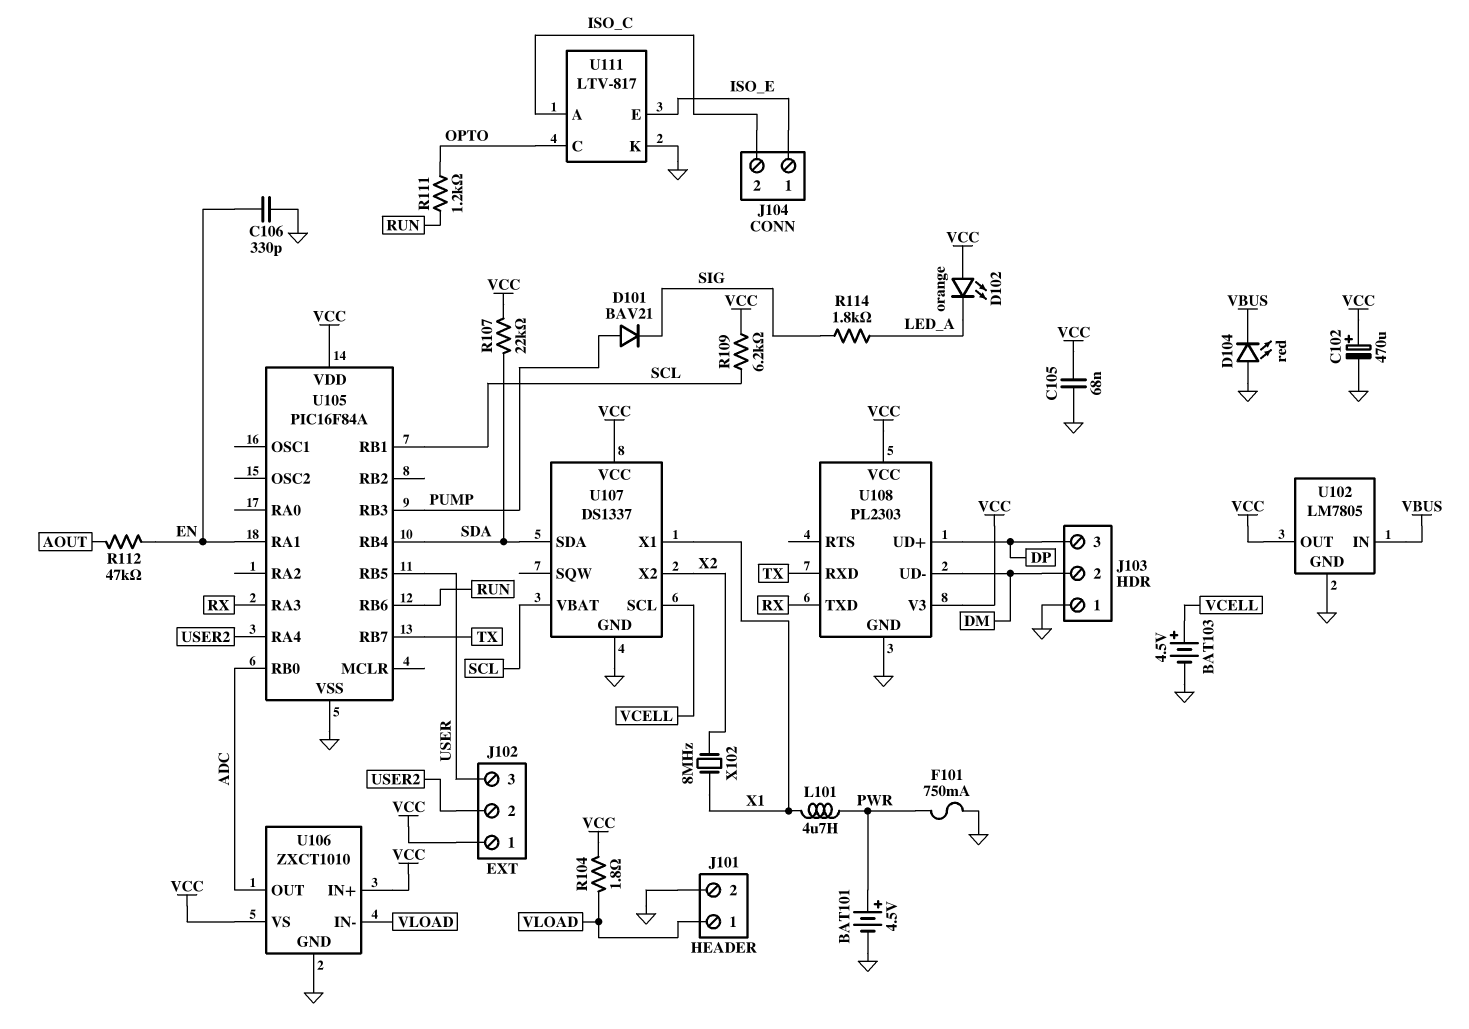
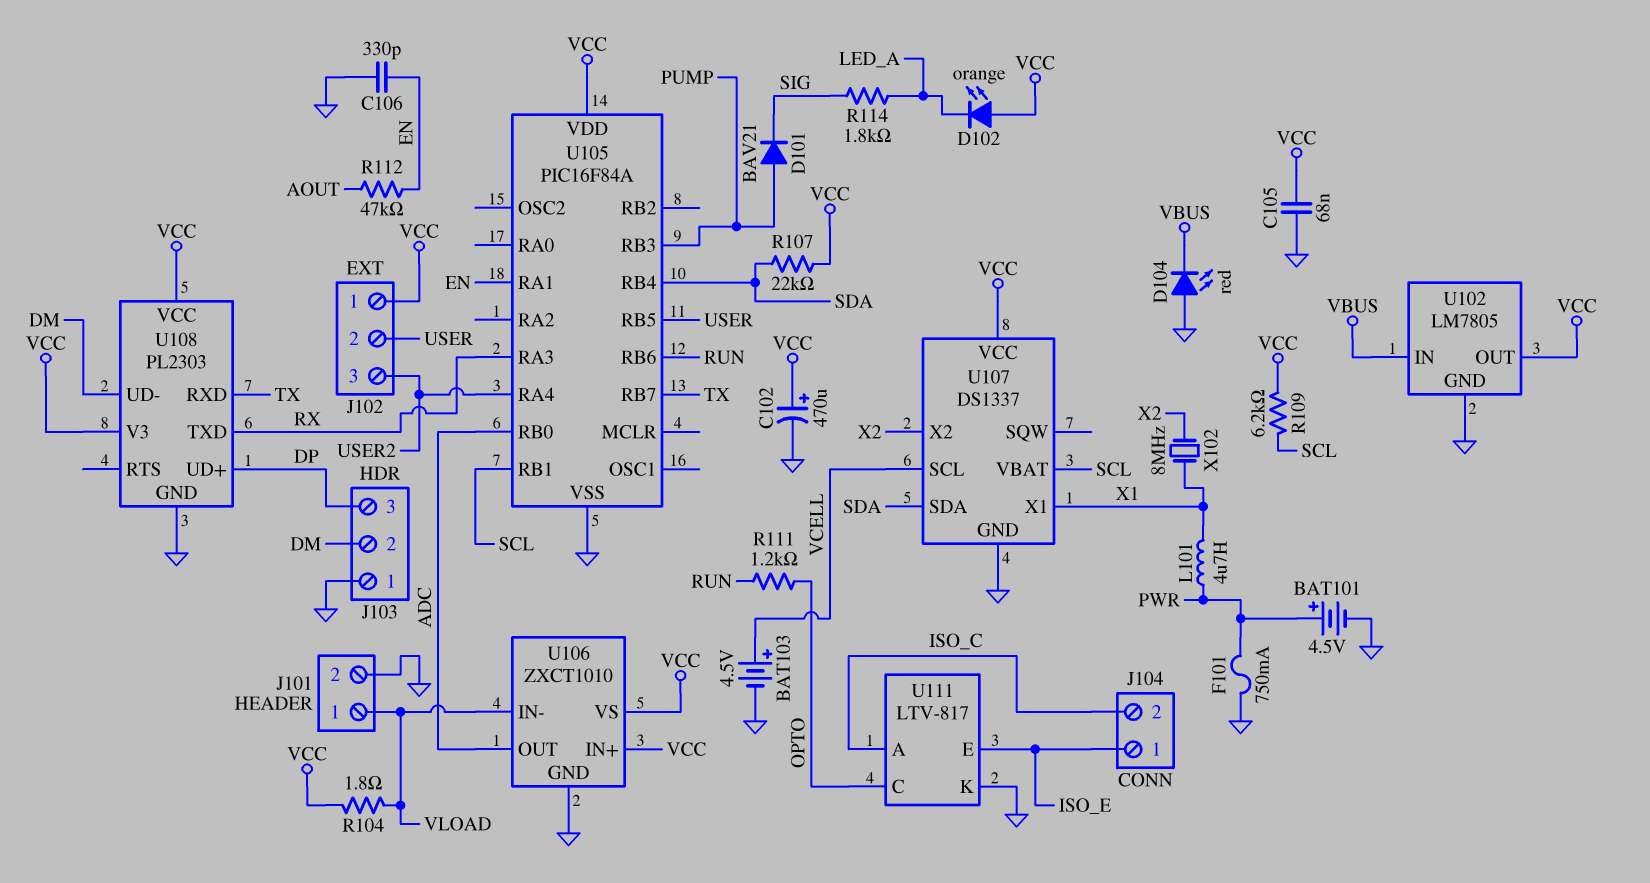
J102 pin 2: USER2 -> USER
J102 pin 3: USER -> USER2

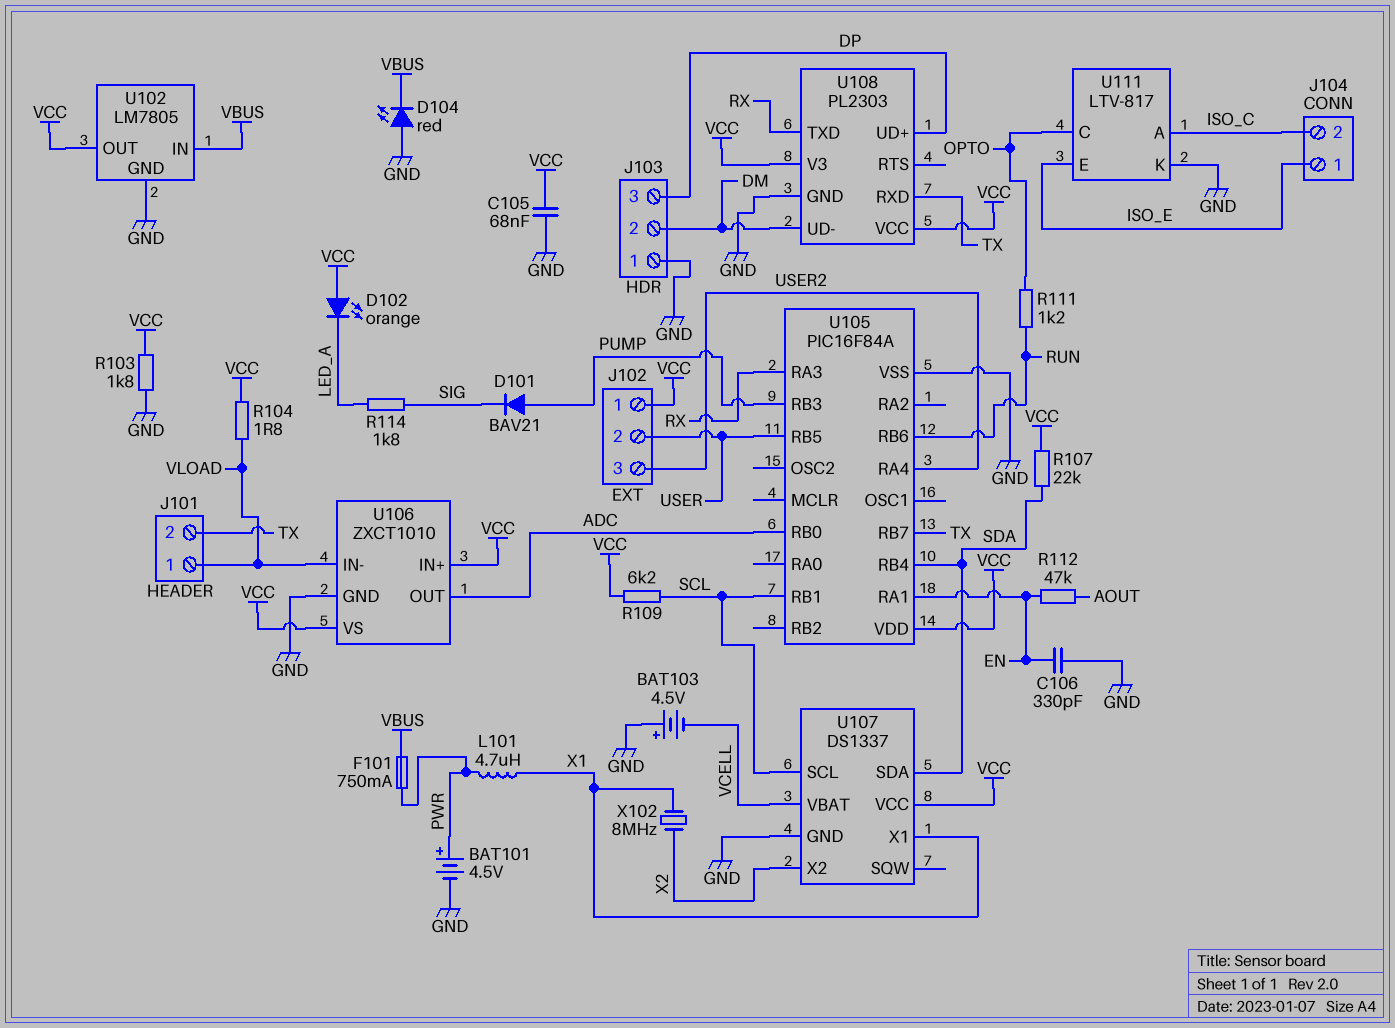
BAT103: 4.5V (plus VCELL, minus GND) -> 4.5V (plus GND, minus VCELL)
C102: 470uF (plus VCC, minus GND) -> none
F101: 750mA (GND, PWR) -> 750mA (PWR, VBUS)
J101 pin 2: GND -> TX
R103: none -> 1.8k (GND, VCC)
U107 pin SCL: VCELL -> SCL
U107 pin VBAT: SCL -> VCELL

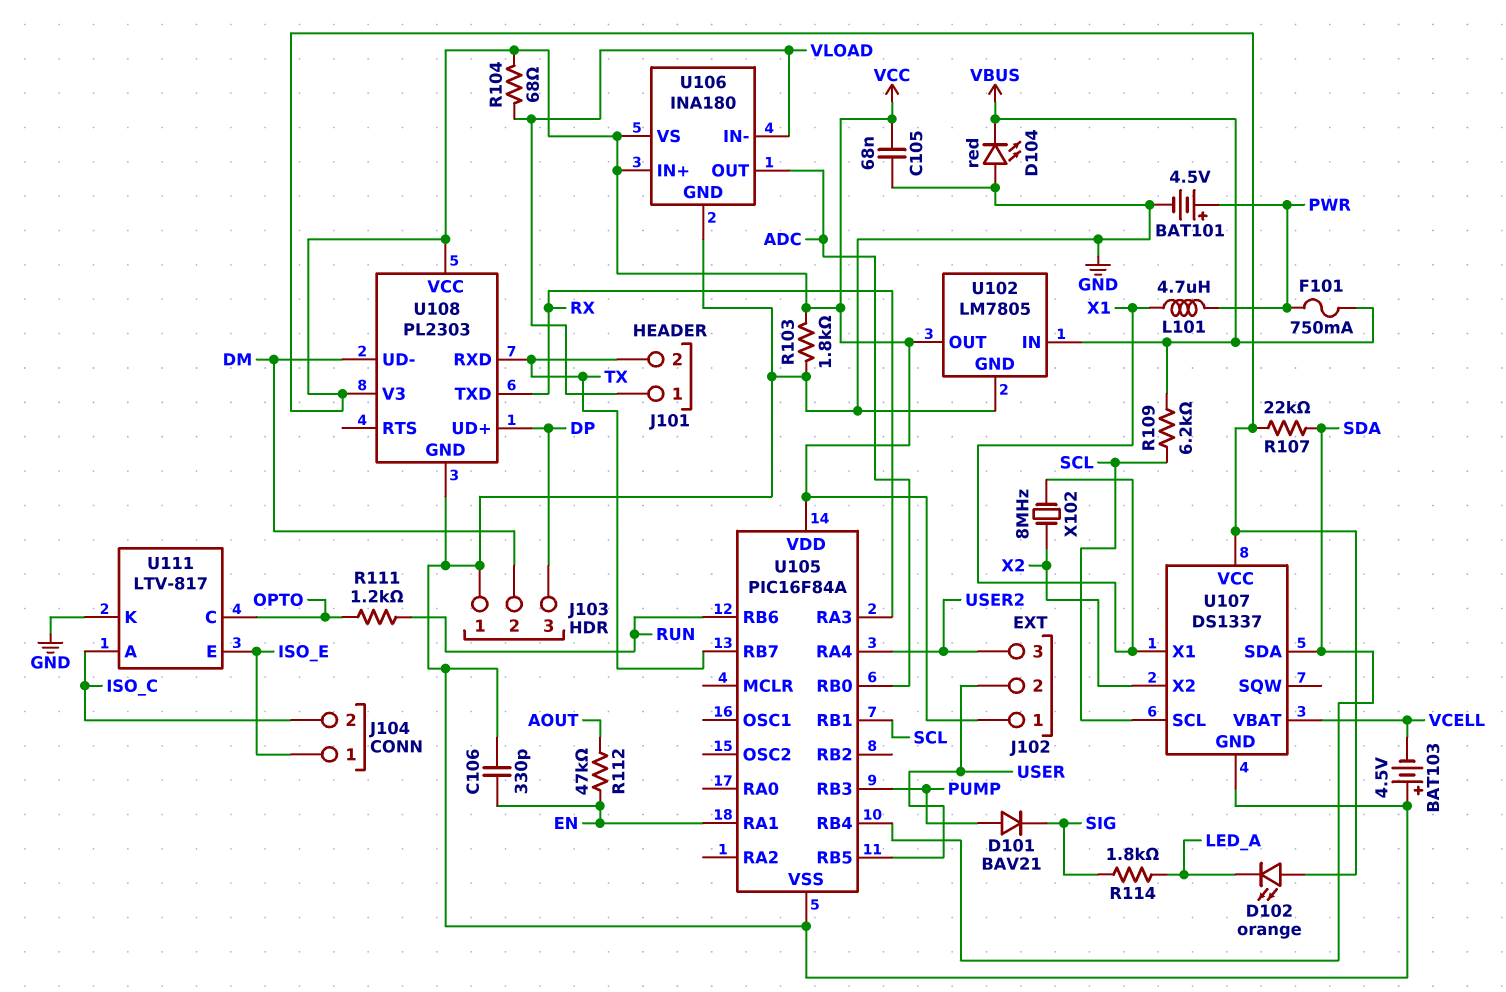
R104: 1.8 (VCC, VLOAD) -> 68 (VCC, VLOAD)
R109: 6.2k (SCL, VCC) -> 6.2k (SCL, VBUS)
U106: ZXCT1010 -> INA180

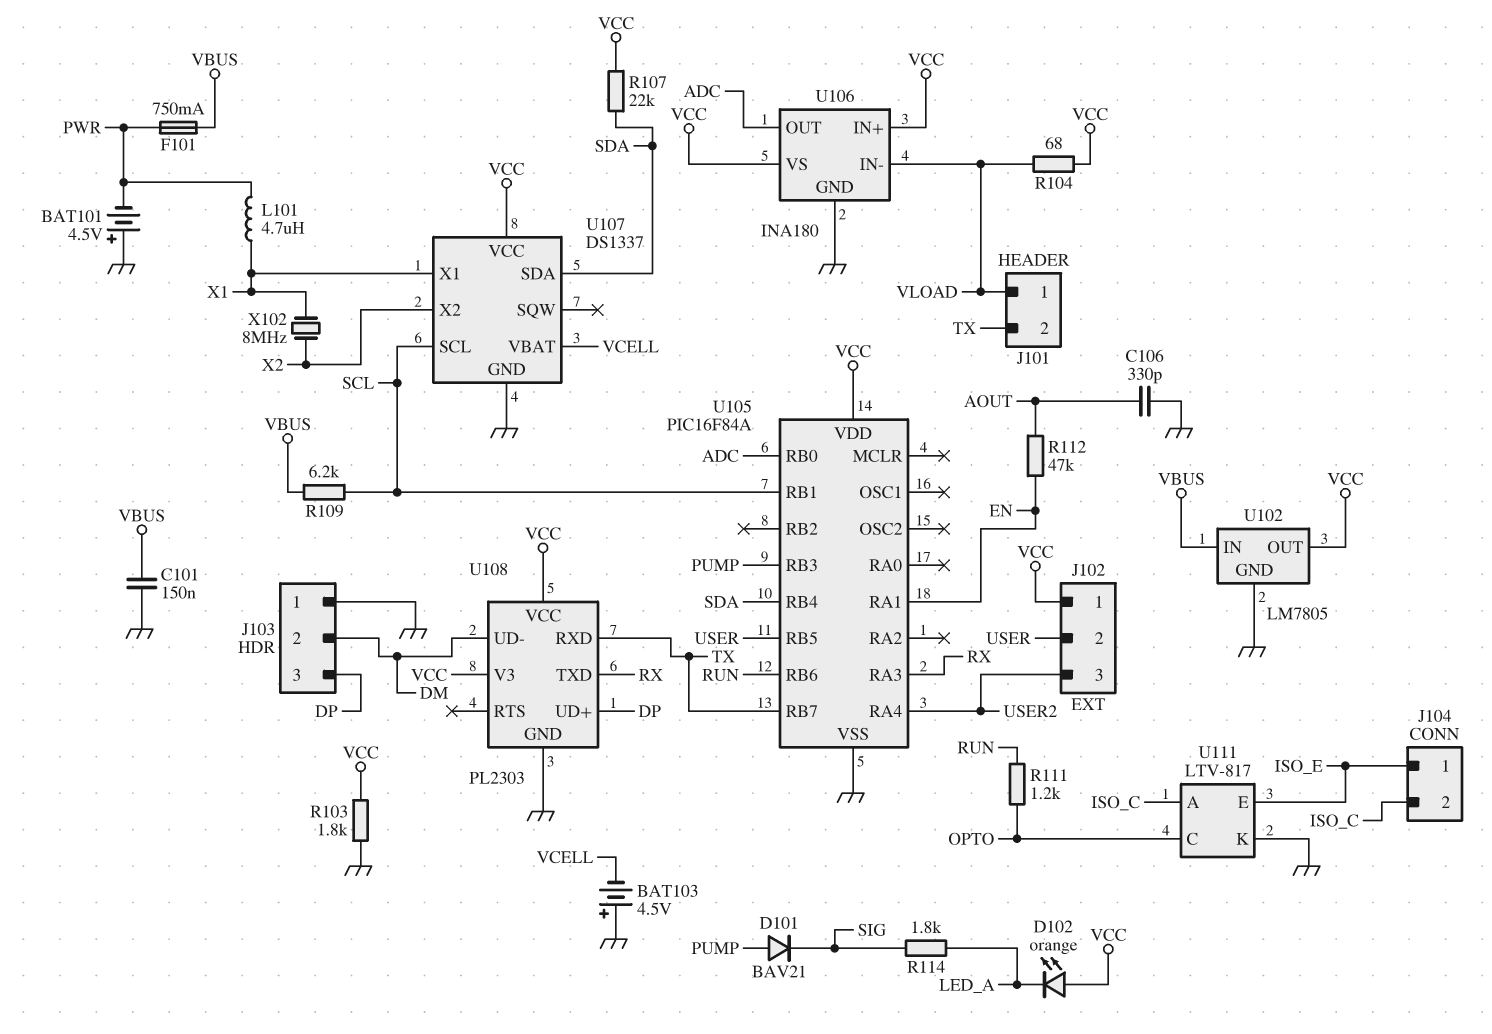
BAT101: 4.5V (plus PWR, minus GND) -> 4.5V (plus GND, minus PWR)
C101: none -> 150nF (GND, VBUS)
C105: 68nF (GND, VCC) -> none
C106: 330pF (EN, GND) -> 330pF (AOUT, GND)
D104: LED red (A GND, K VBUS) -> none

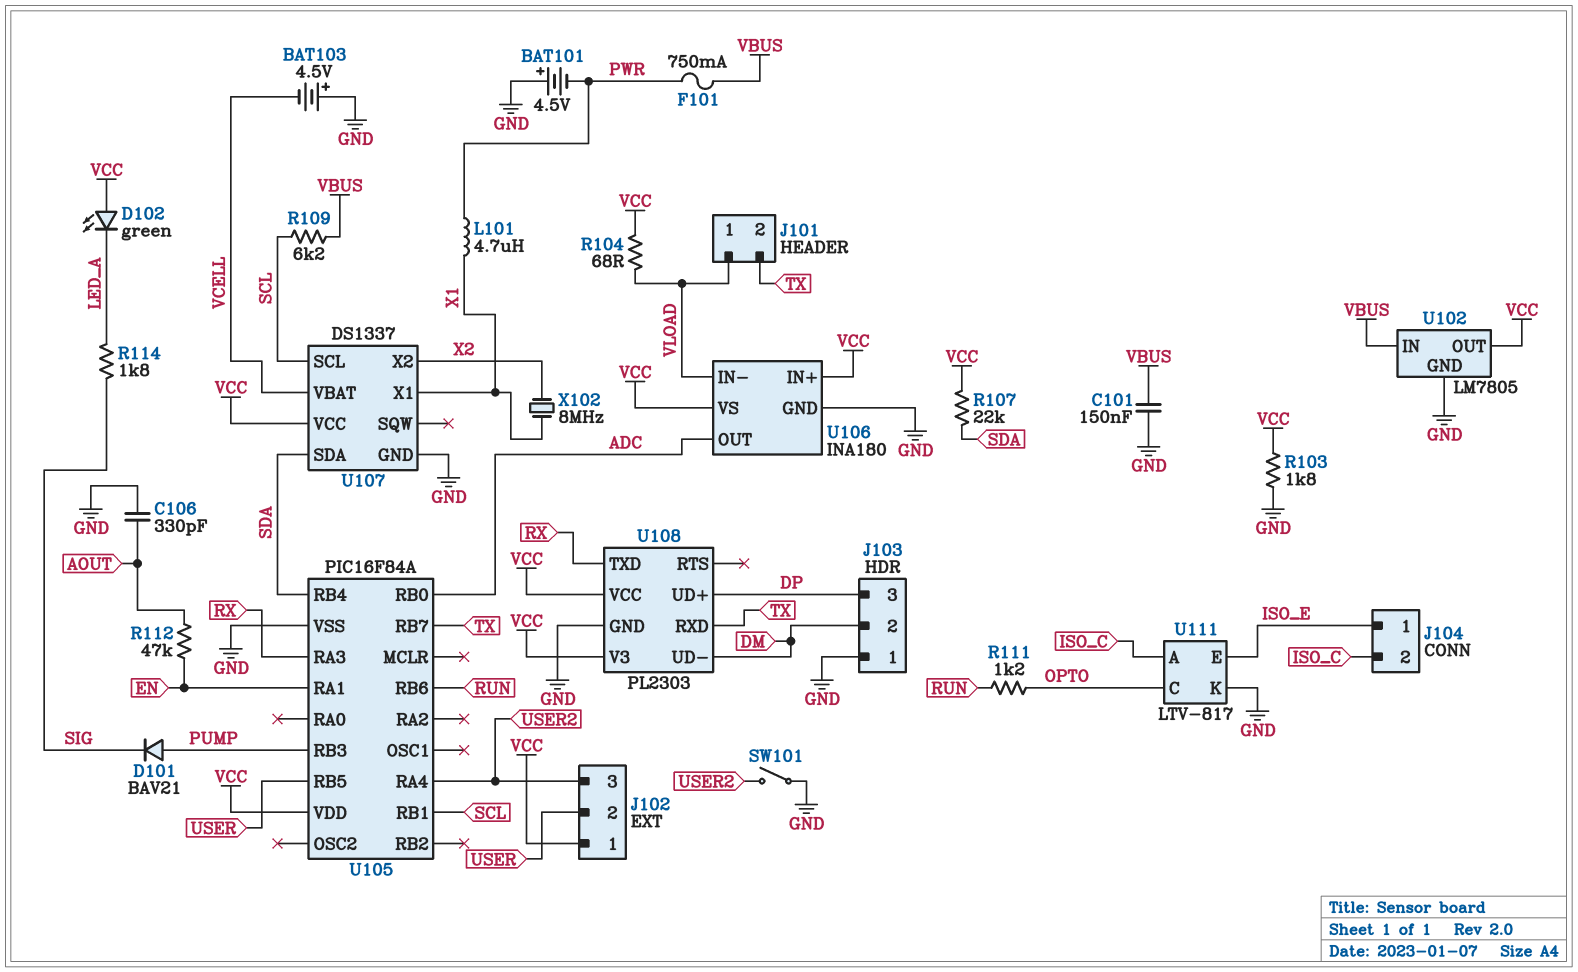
D102: LED orange (A VCC, K LED_A) -> LED green (A VCC, K LED_A)
SW101: none -> switch (GND, USER2)

